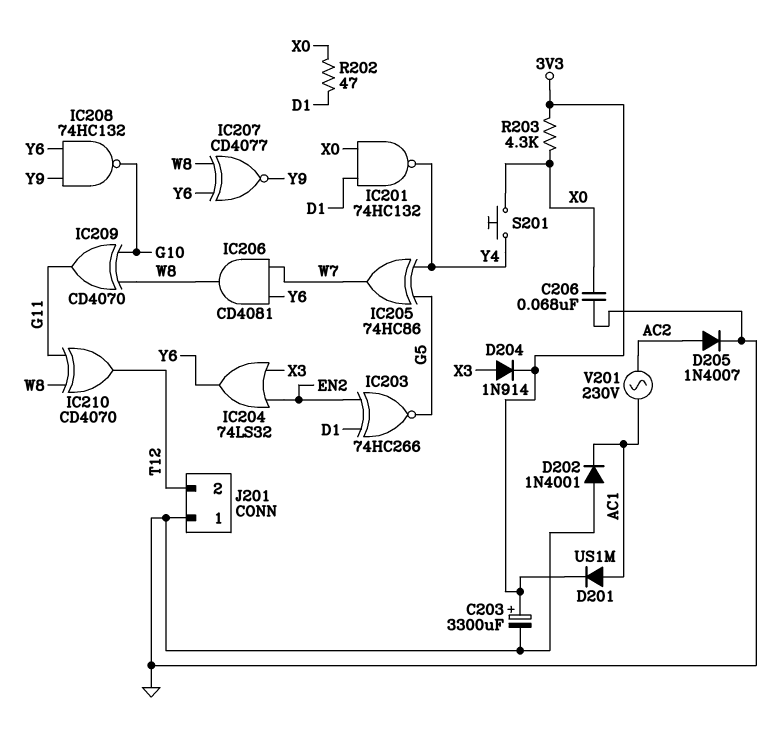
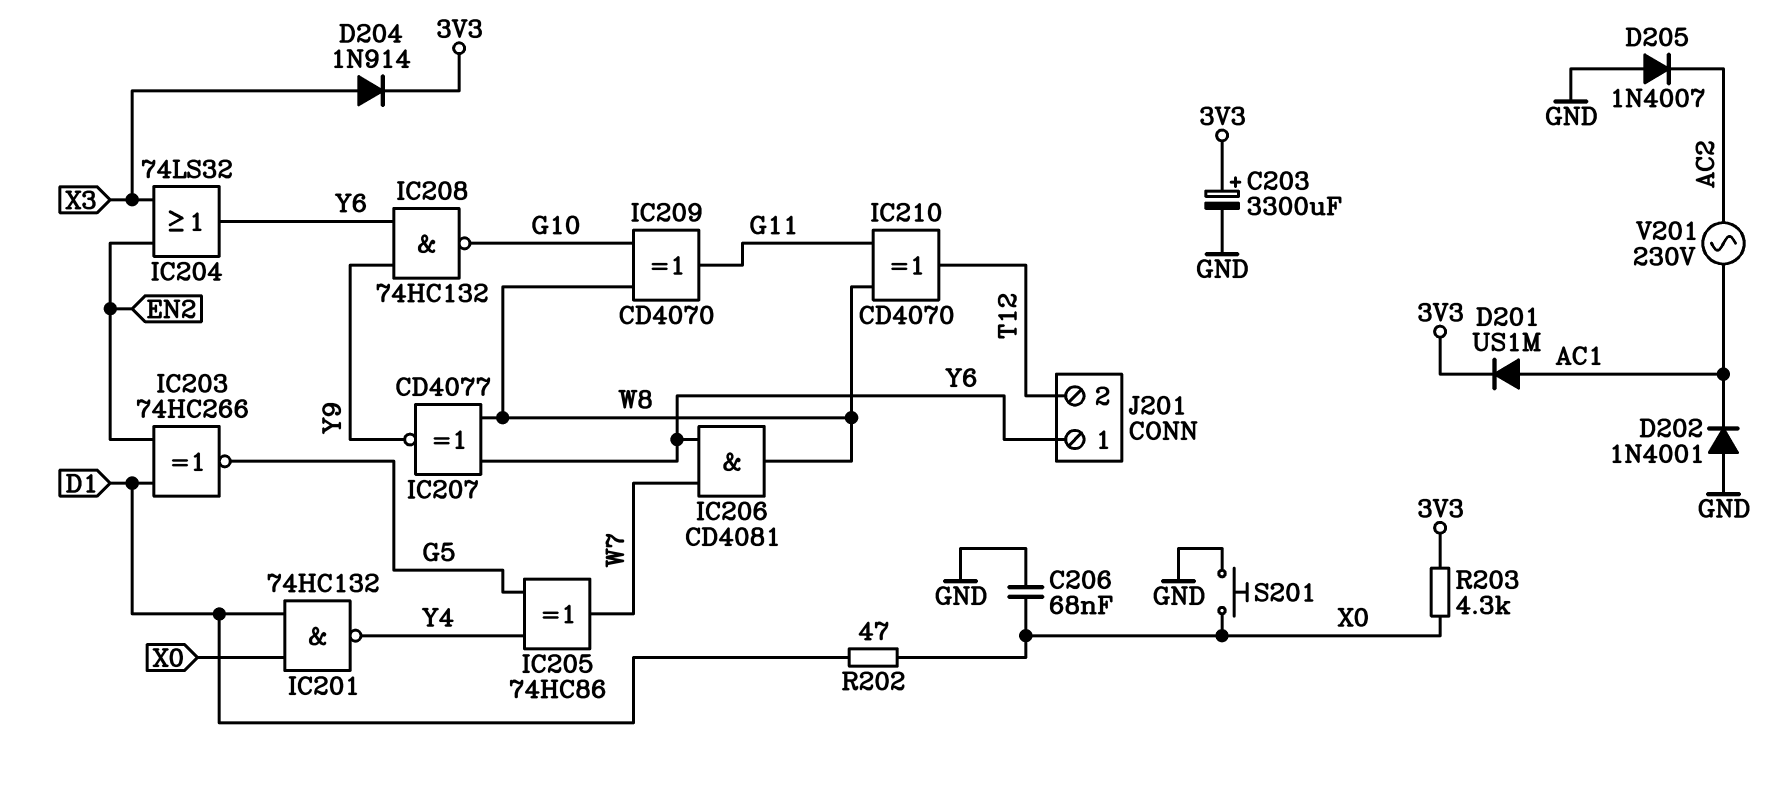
D205: diode 1N4007 (A AC2, K GND) -> diode 1N4007 (A GND, K AC2)
J201 pin 1: GND -> Y6
S201: button (X0, Y4) -> button (GND, X0)

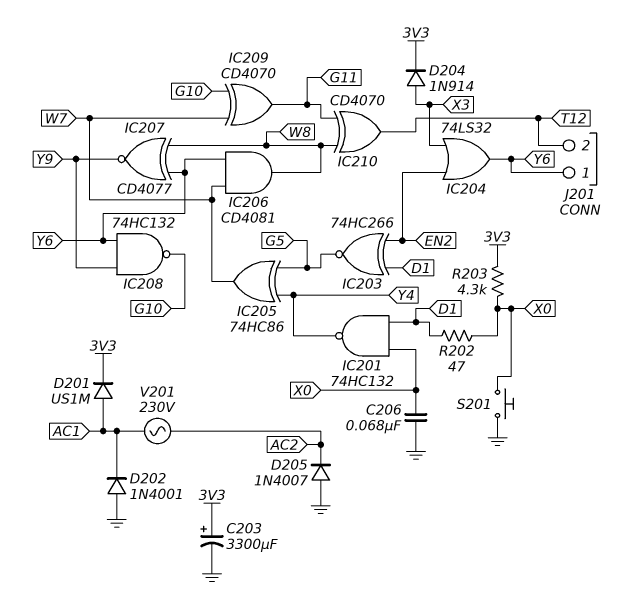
IC209: XOR CD4070 (in G10, in W8, out G11) -> XOR CD4070 (in G10, in W7, out G11)

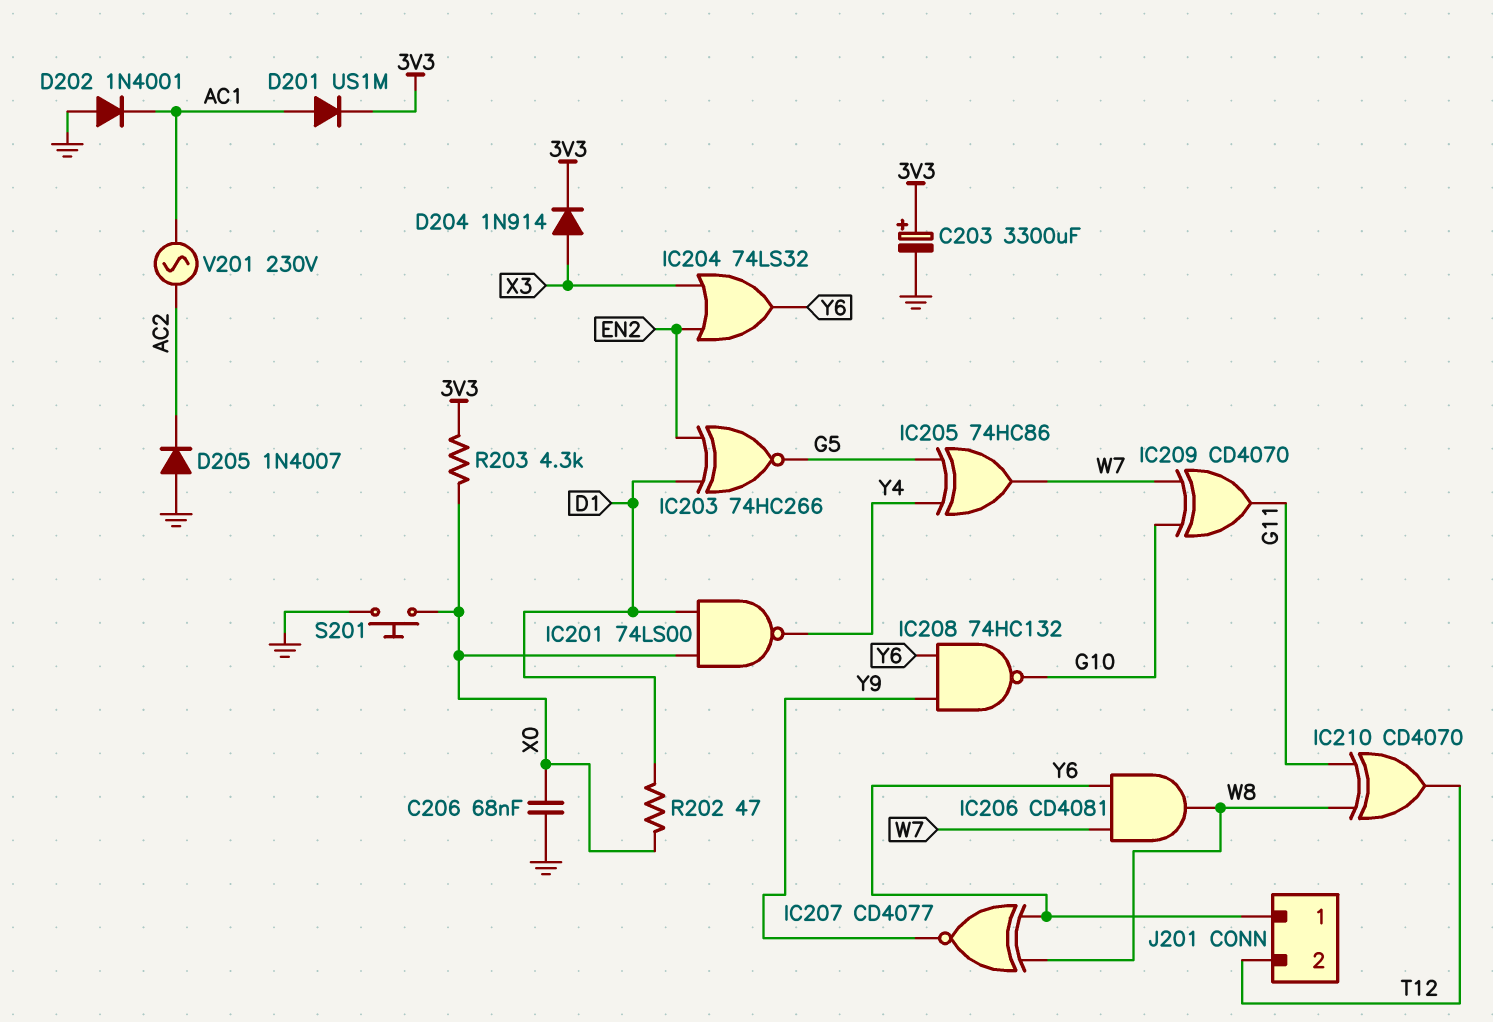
IC201: NAND 74HC132 (in D1, in X0, out Y4) -> NAND 74LS00 (in D1, in X0, out Y4)

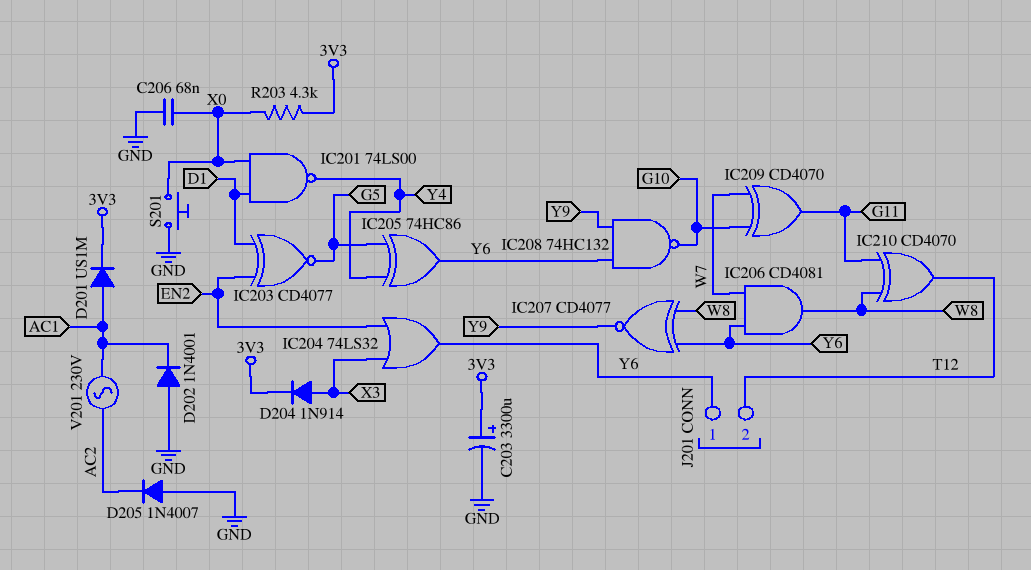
IC203: XNOR 74HC266 (in D1, in EN2, out G5) -> XNOR CD4077 (in D1, in EN2, out G5)
IC205: XOR 74HC86 (in G5, in Y4, out W7) -> XOR 74HC86 (in G5, in Y4, out Y6)
R202: 47 (D1, X0) -> none

